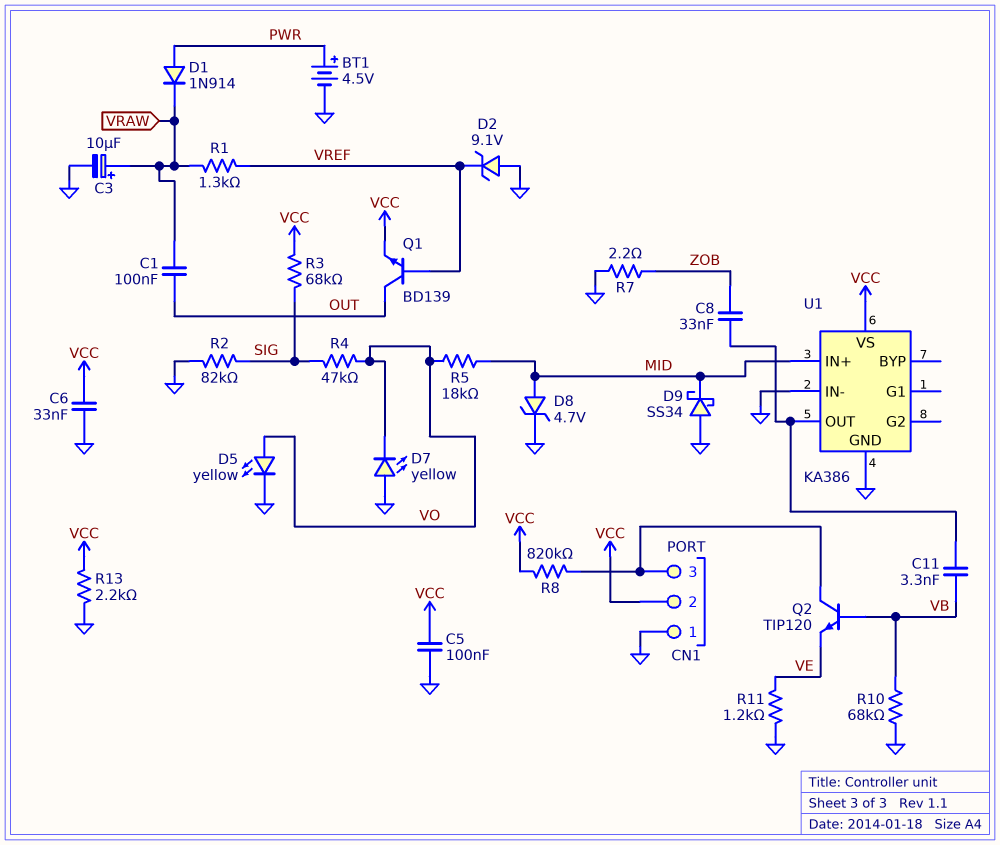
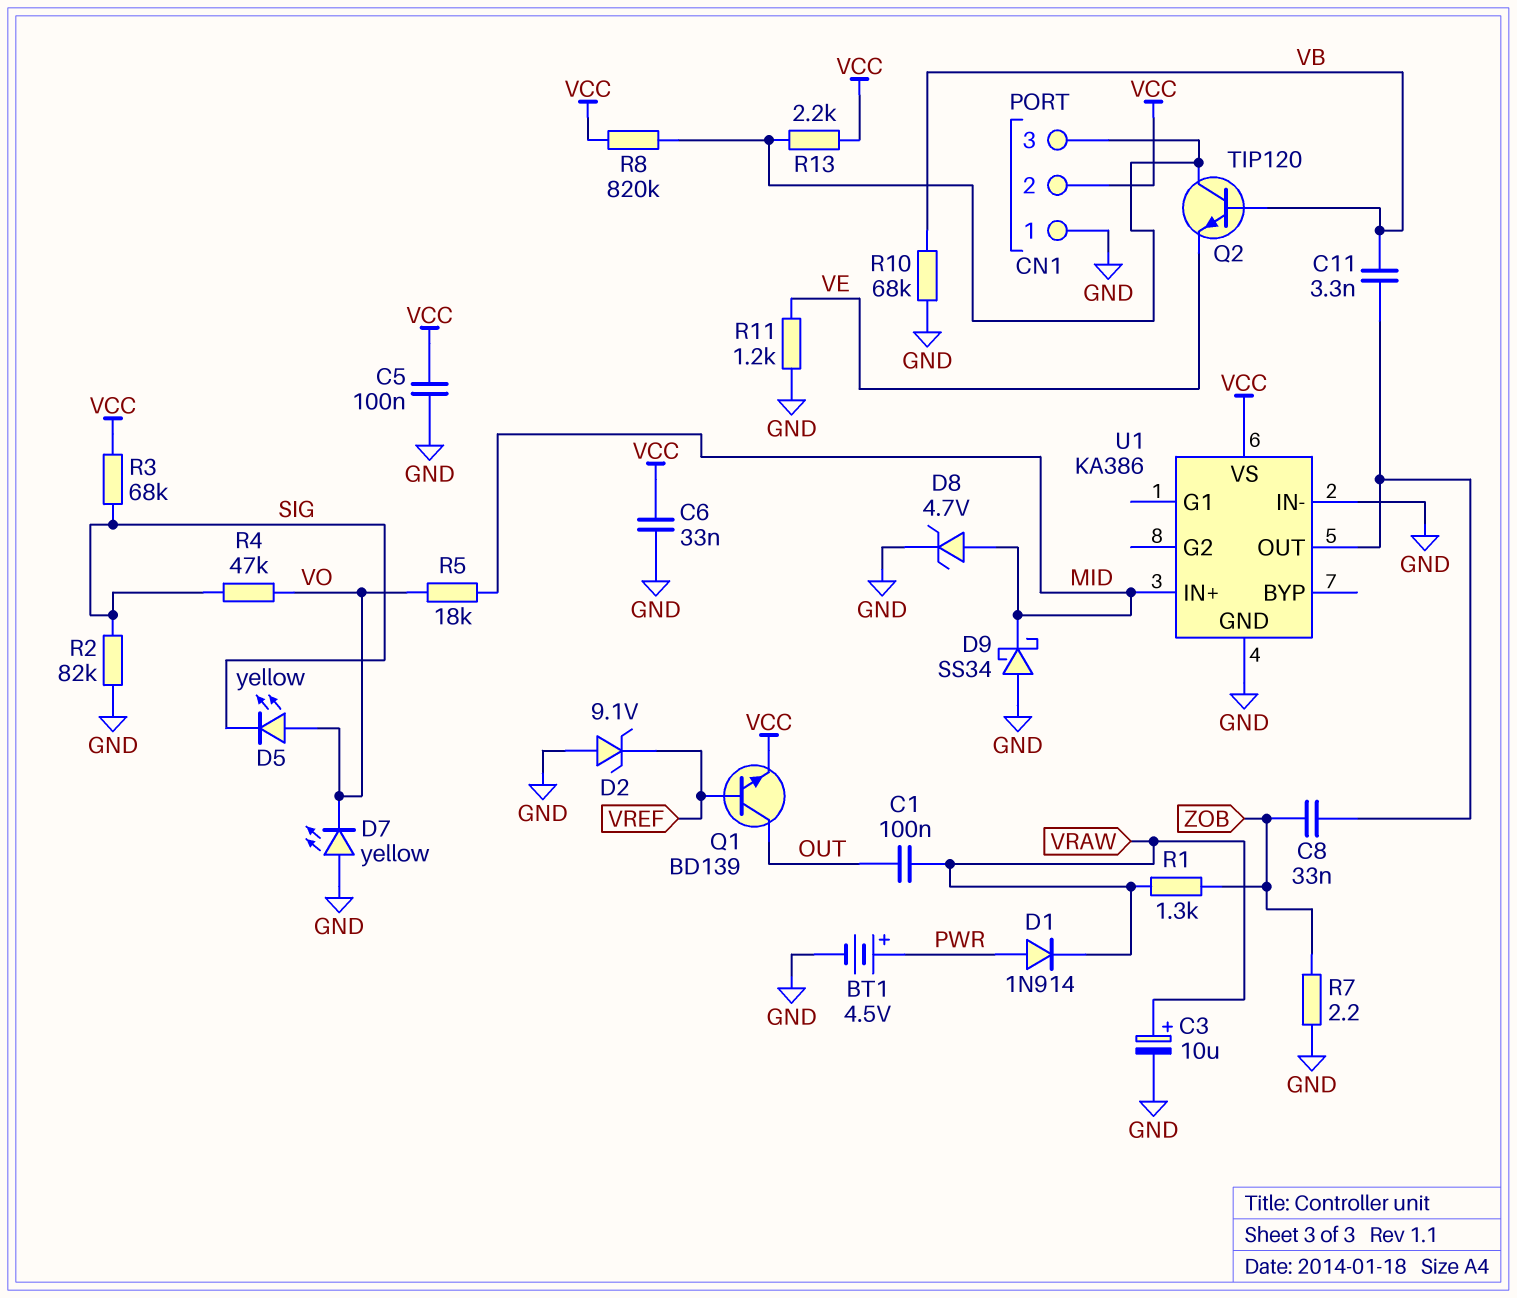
D5: LED yellow (A VO, K GND) -> LED yellow (A VO, K SIG)
R1: 1.3k (VRAW, VREF) -> 1.3k (VRAW, ZOB)
R13: 2.2k (GND, VCC) -> 2.2k (CN1/3, VCC)

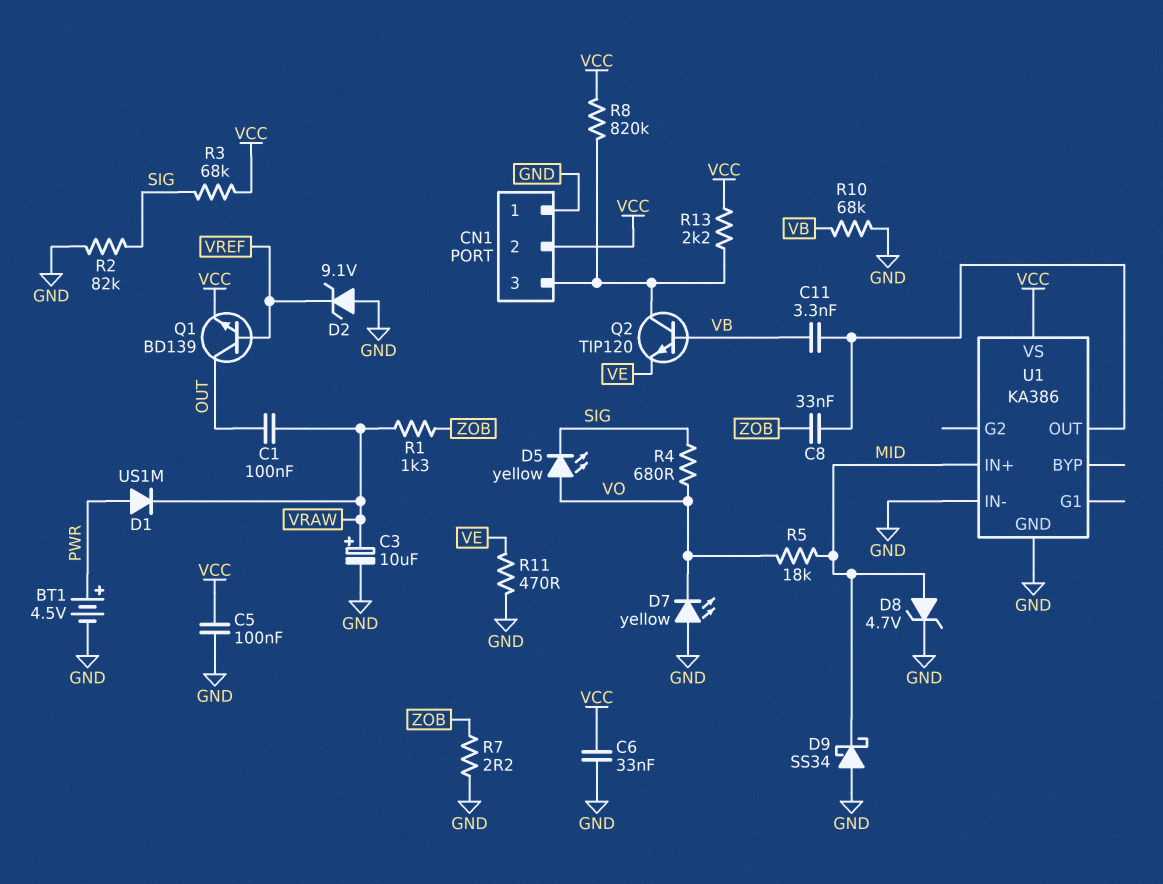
D1: diode 1N914 (A PWR, K VRAW) -> diode US1M (A PWR, K VRAW)
R4: 47k (SIG, VO) -> 680 (SIG, VO)
R11: 1.2k (GND, VE) -> 470 (GND, VE)

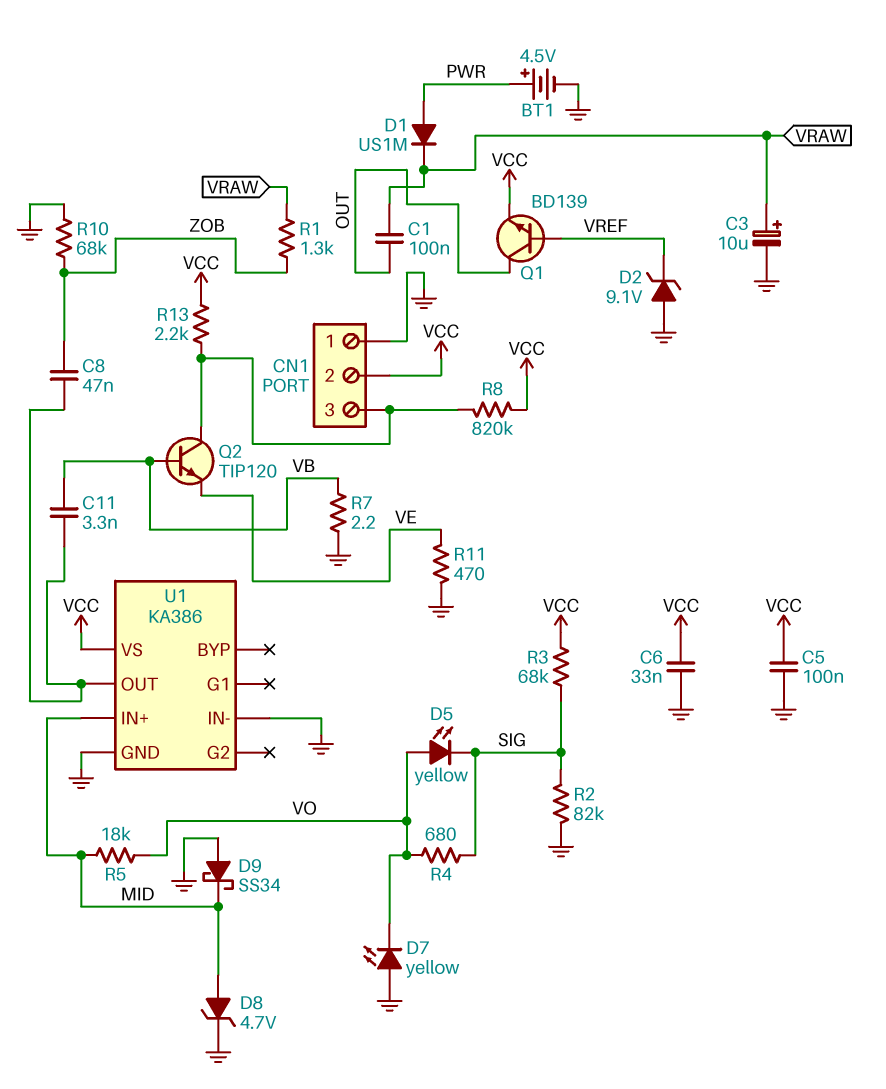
C8: 33nF (U1/OUT, ZOB) -> 47nF (U1/OUT, ZOB)
R7: 2.2 (GND, ZOB) -> 2.2 (GND, VB)
R10: 68k (GND, VB) -> 68k (GND, ZOB)

